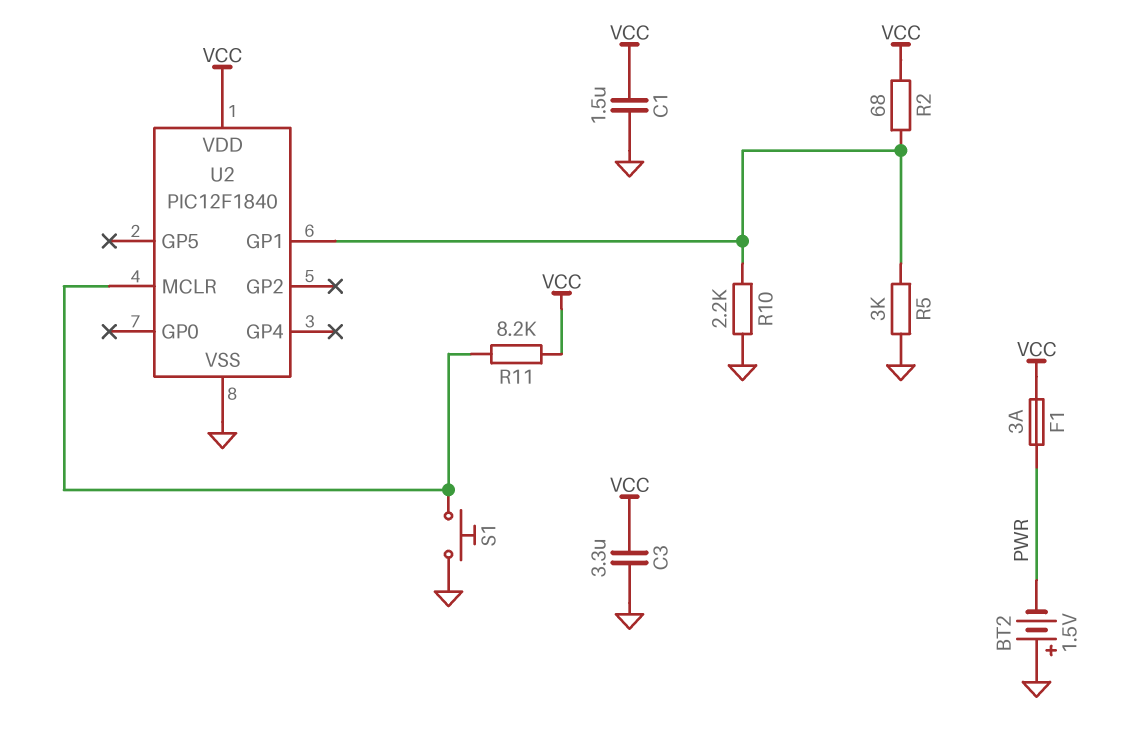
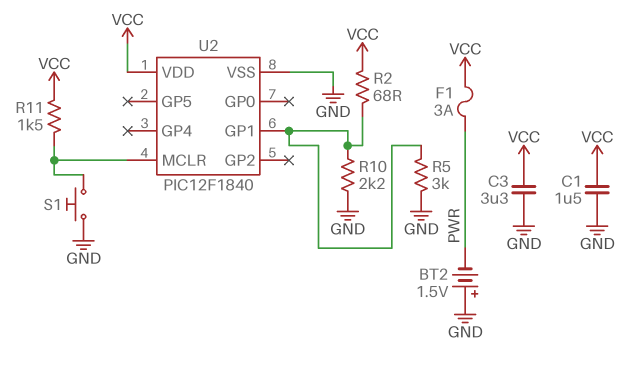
R11: 8.2k (U2/MCLR, VCC) -> 1.5k (U2/MCLR, VCC)

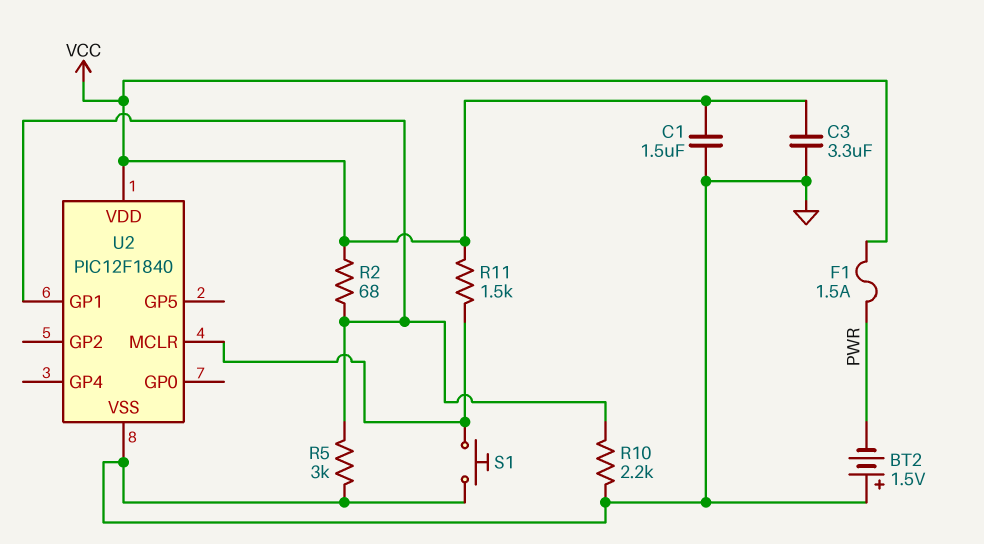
F1: 3A (PWR, VCC) -> 1.5A (PWR, VCC)

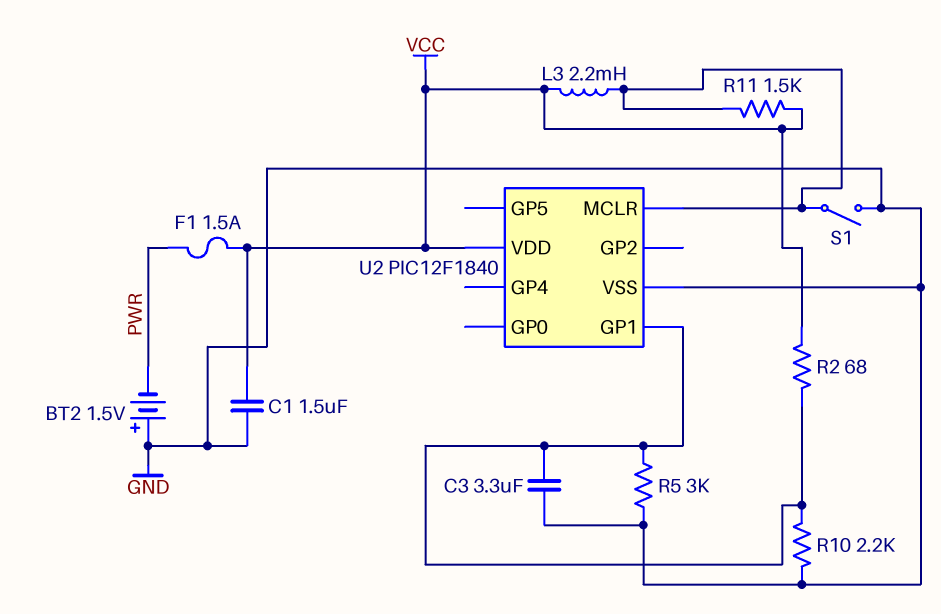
C3: 3.3uF (GND, VCC) -> 3.3uF (GND, U2/GP1)
L3: none -> 2.2mH (U2/MCLR, VCC)
S1: button (GND, U2/MCLR) -> switch (GND, U2/MCLR)

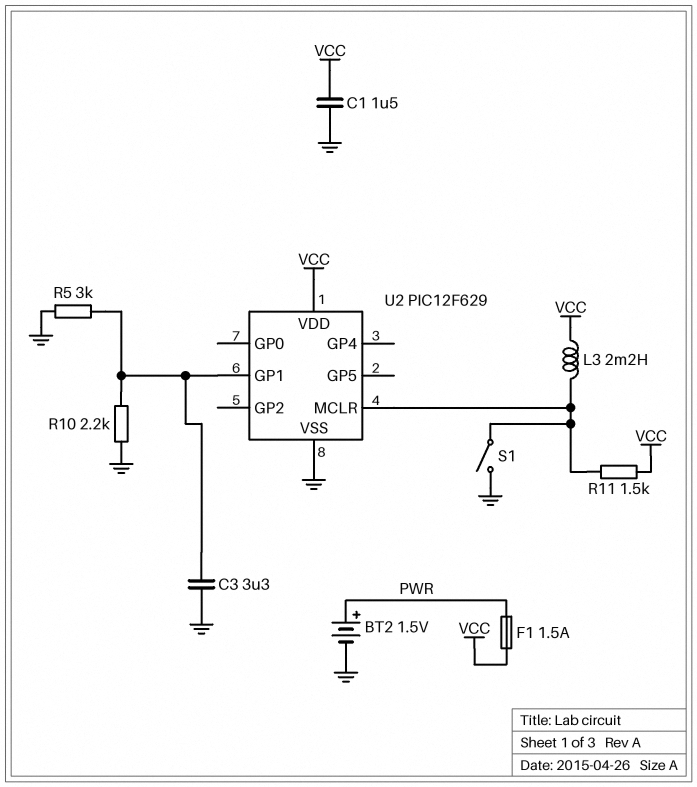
BT2: 1.5V (plus GND, minus PWR) -> 1.5V (plus PWR, minus GND)
R2: 68 (U2/GP1, VCC) -> none
U2: PIC12F1840 -> PIC12F629

